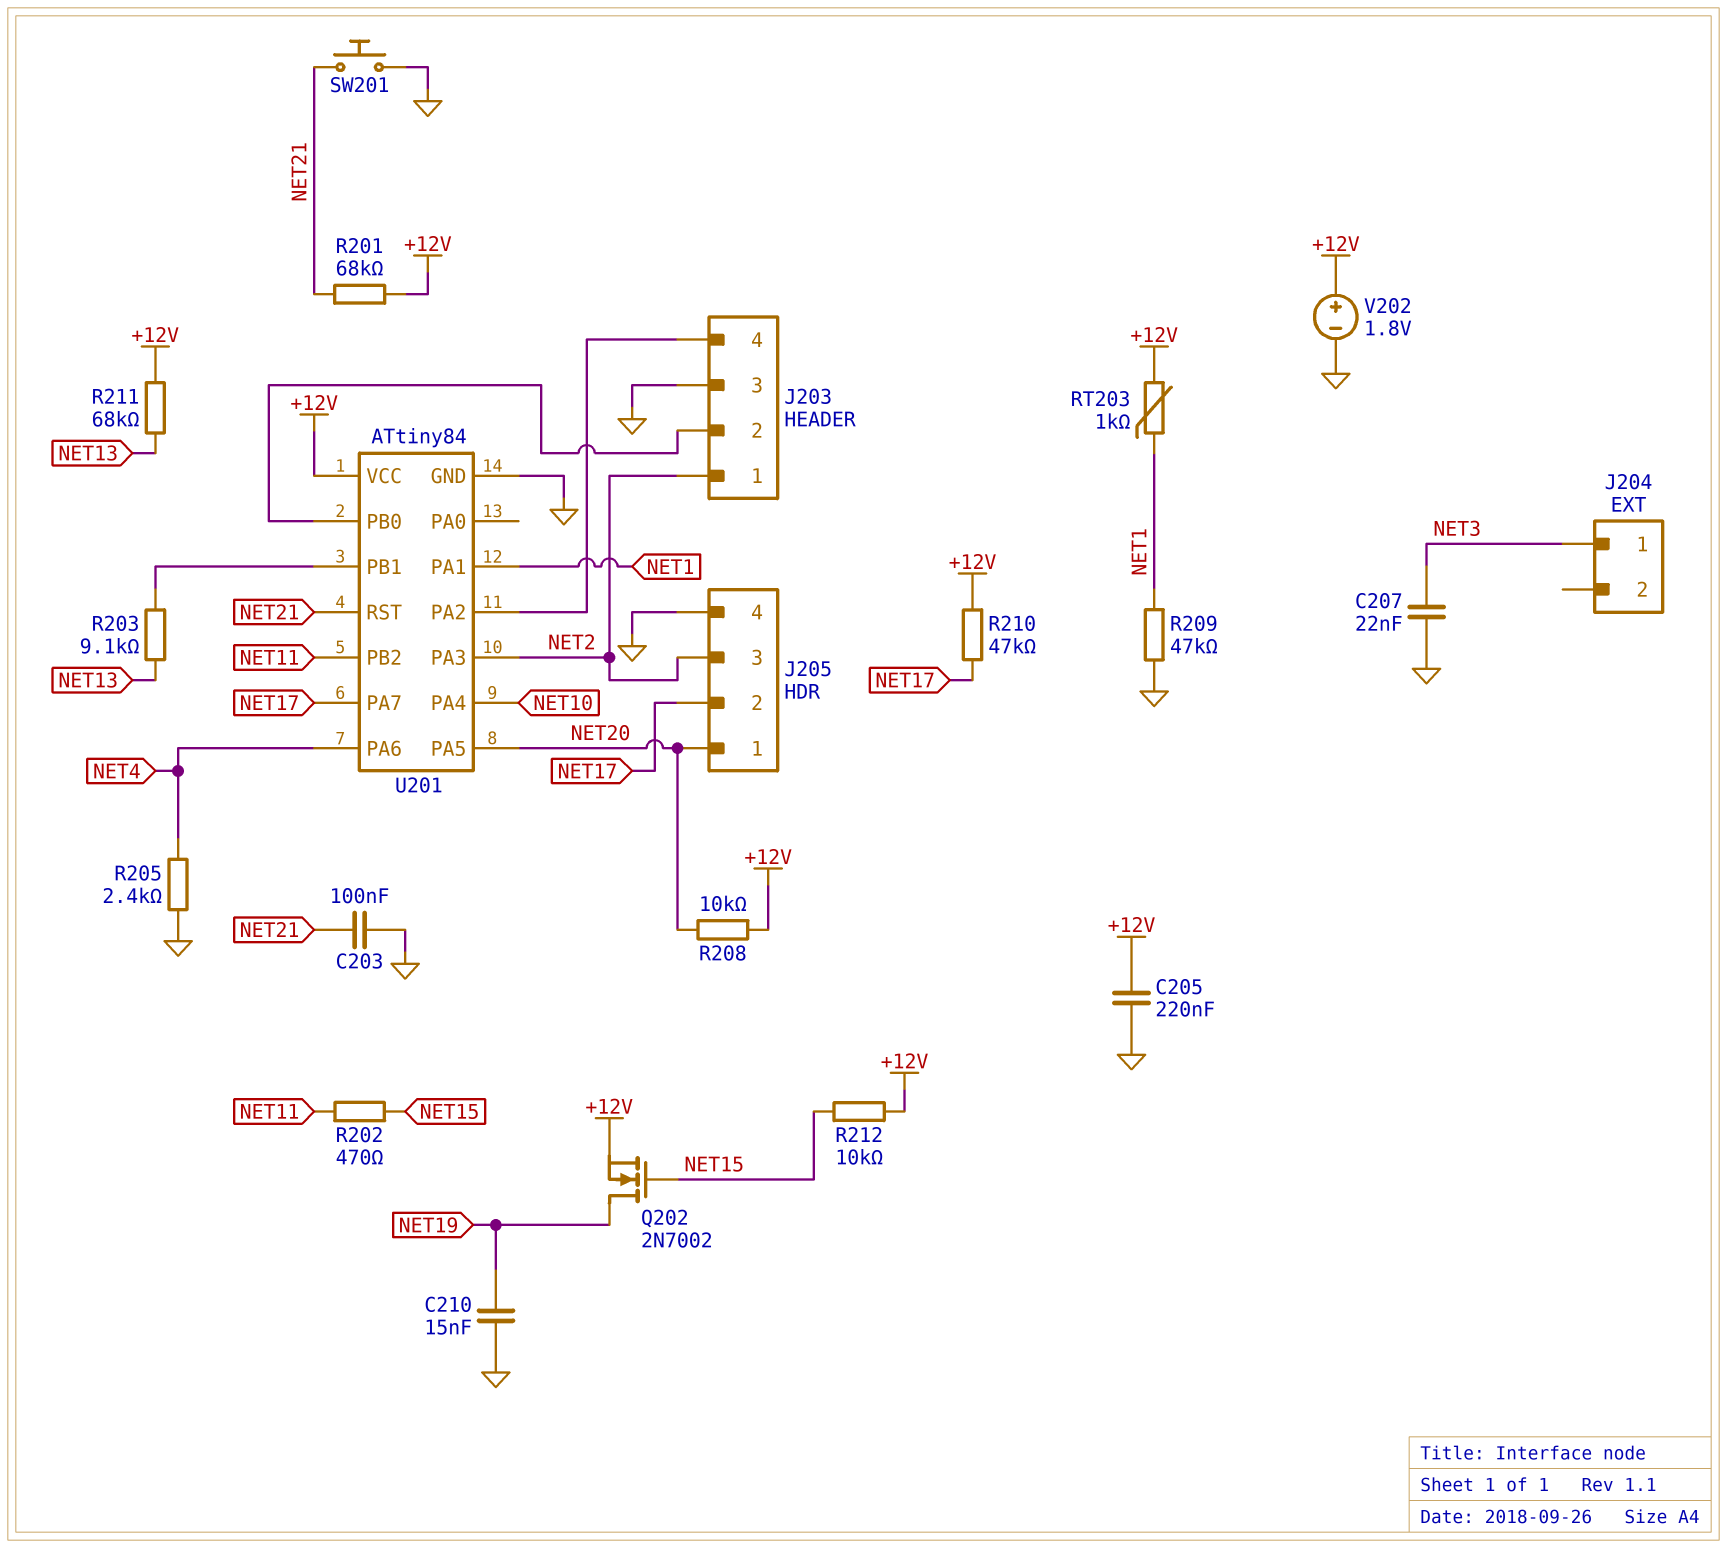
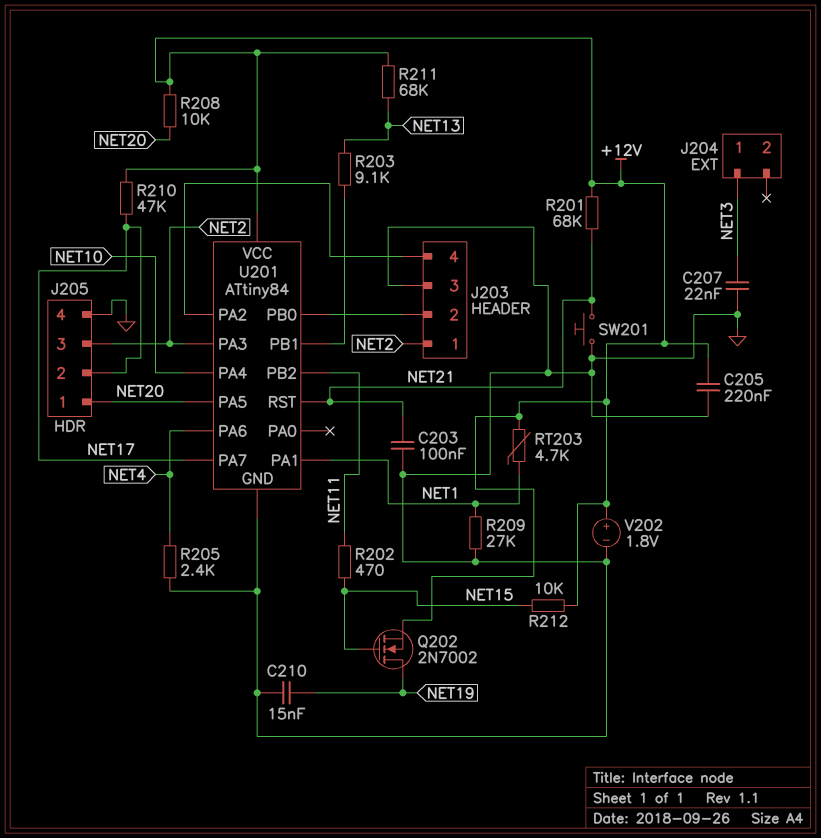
R209: 47k (GND, NET1) -> 27k (GND, NET1)
RT203: 1k (+12V, NET1) -> 4.7k (+12V, NET1)

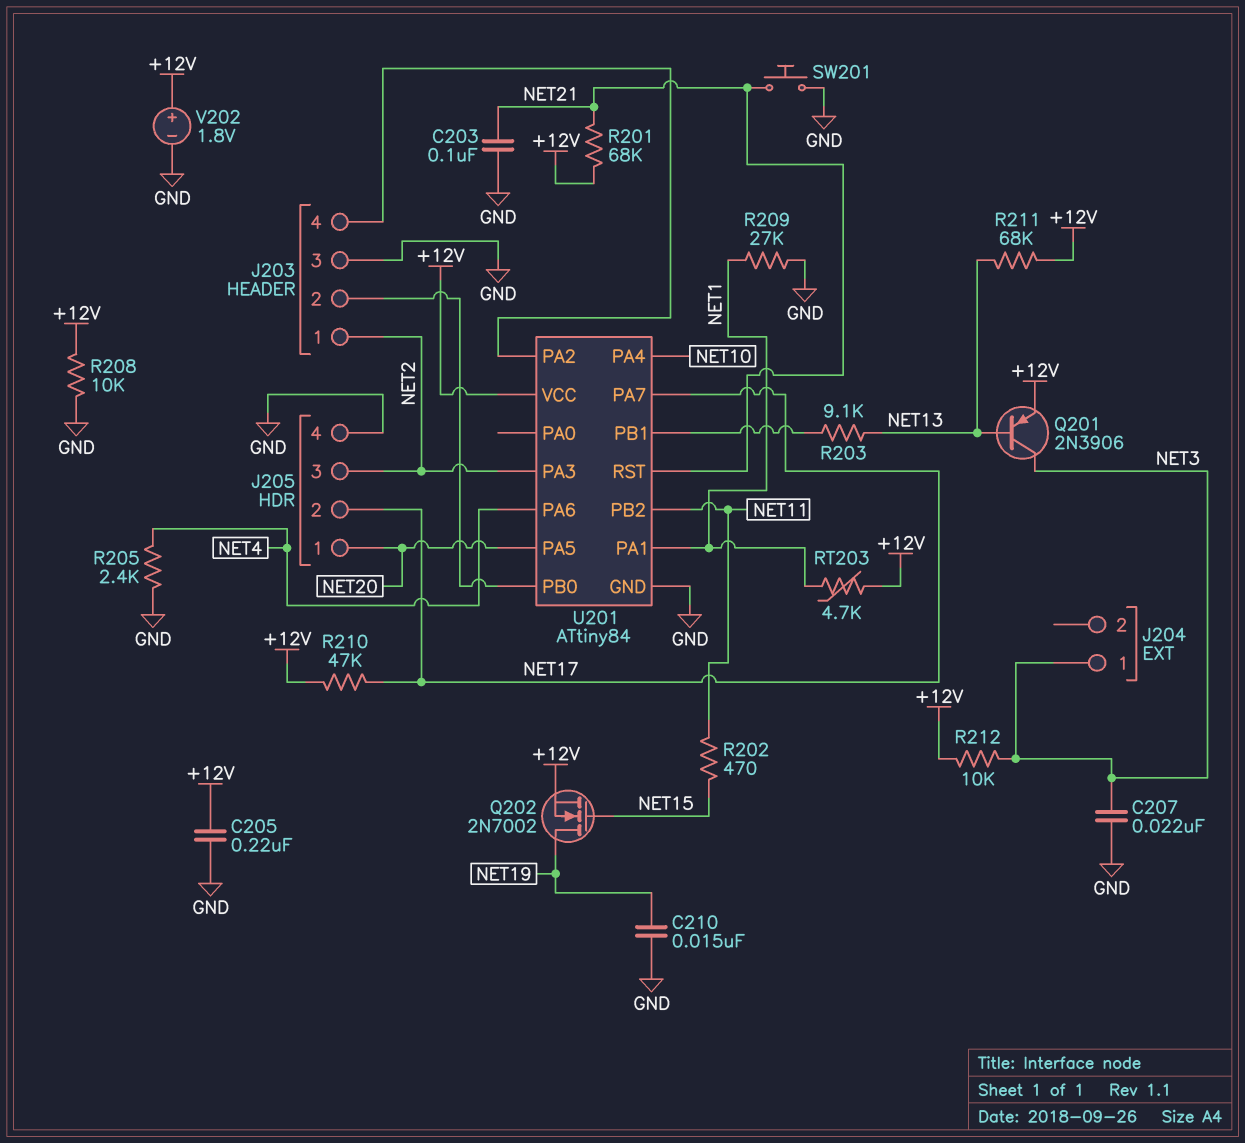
Q201: none -> PNP 2N3906 (B NET13, C NET3, E +12V)
R208: 10k (+12V, NET20) -> 10k (+12V, GND)
R212: 10k (+12V, NET15) -> 10k (+12V, NET3)

